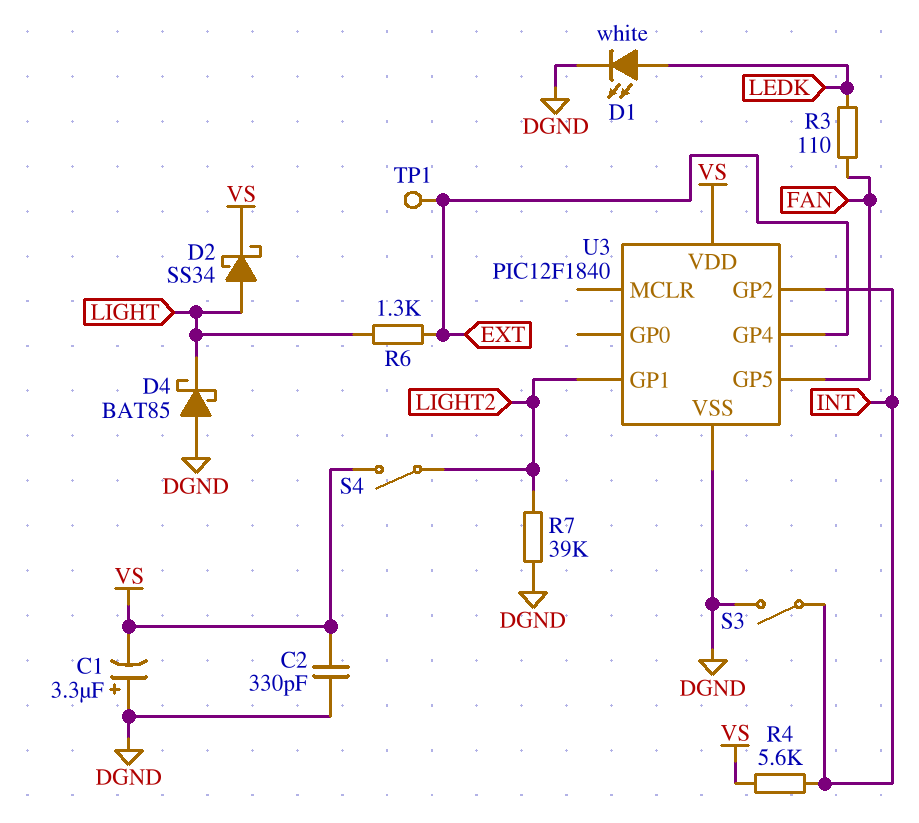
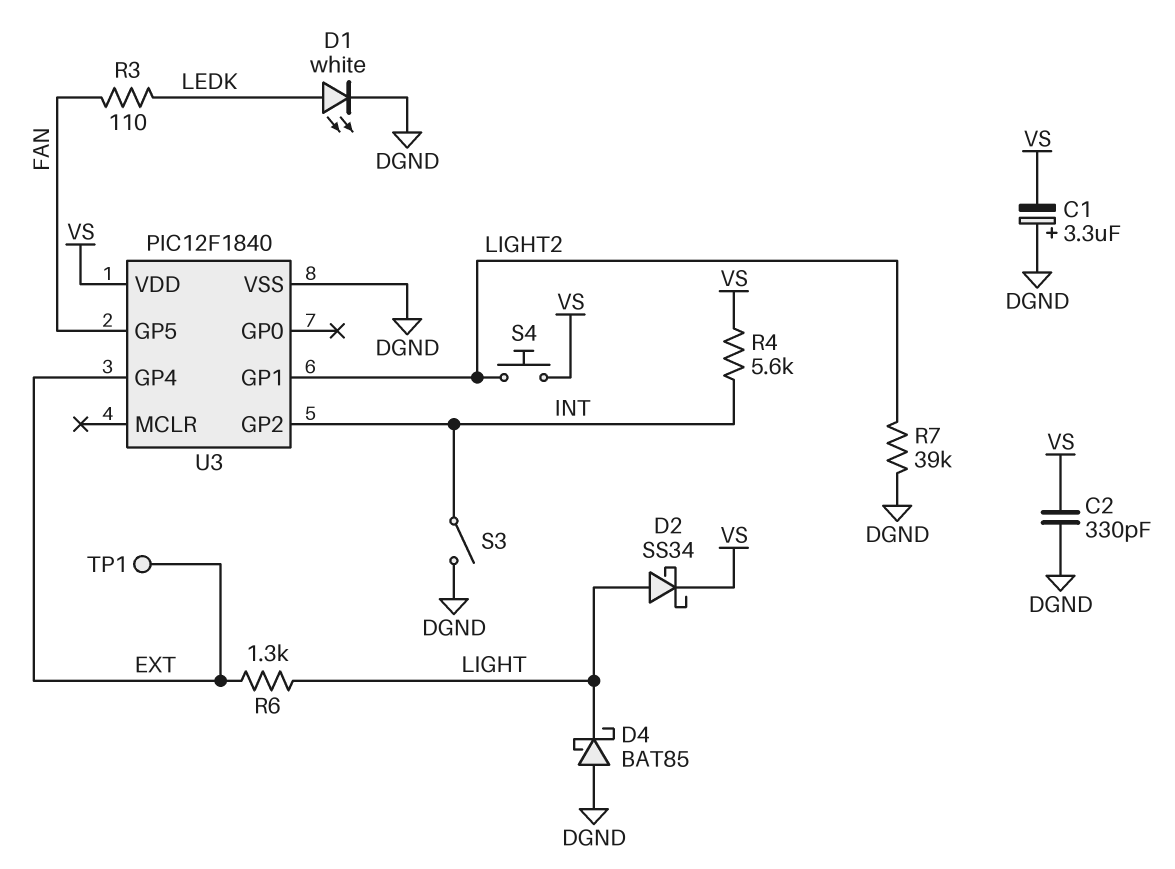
S4: switch (LIGHT2, VS) -> button (LIGHT2, VS)

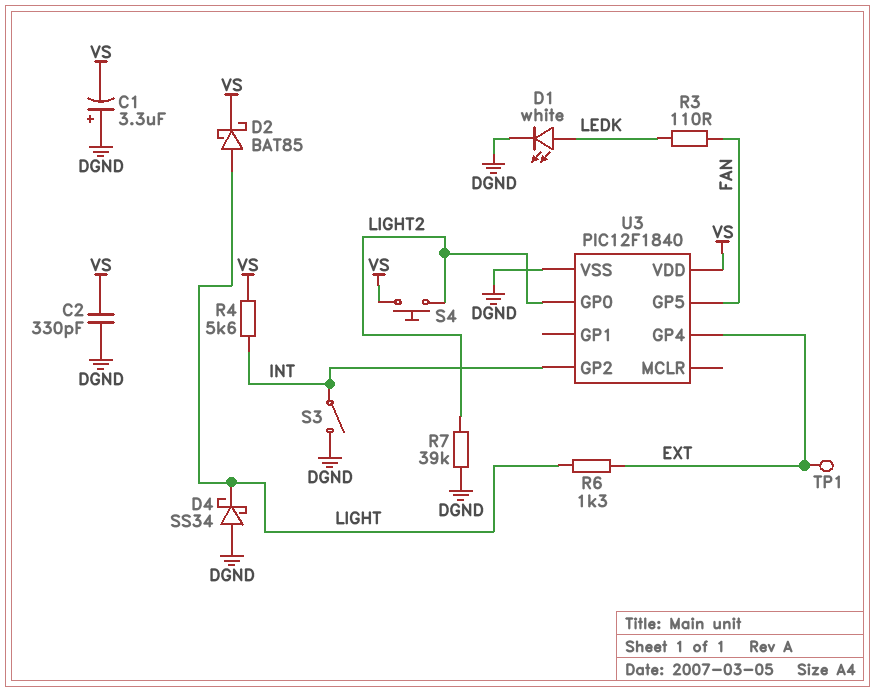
D2: schottky SS34 (A LIGHT, K VS) -> schottky BAT85 (A LIGHT, K VS)
D4: schottky BAT85 (A DGND, K LIGHT) -> schottky SS34 (A DGND, K LIGHT)
U3 pin GP0: none -> LIGHT2
U3 pin GP1: LIGHT2 -> none

